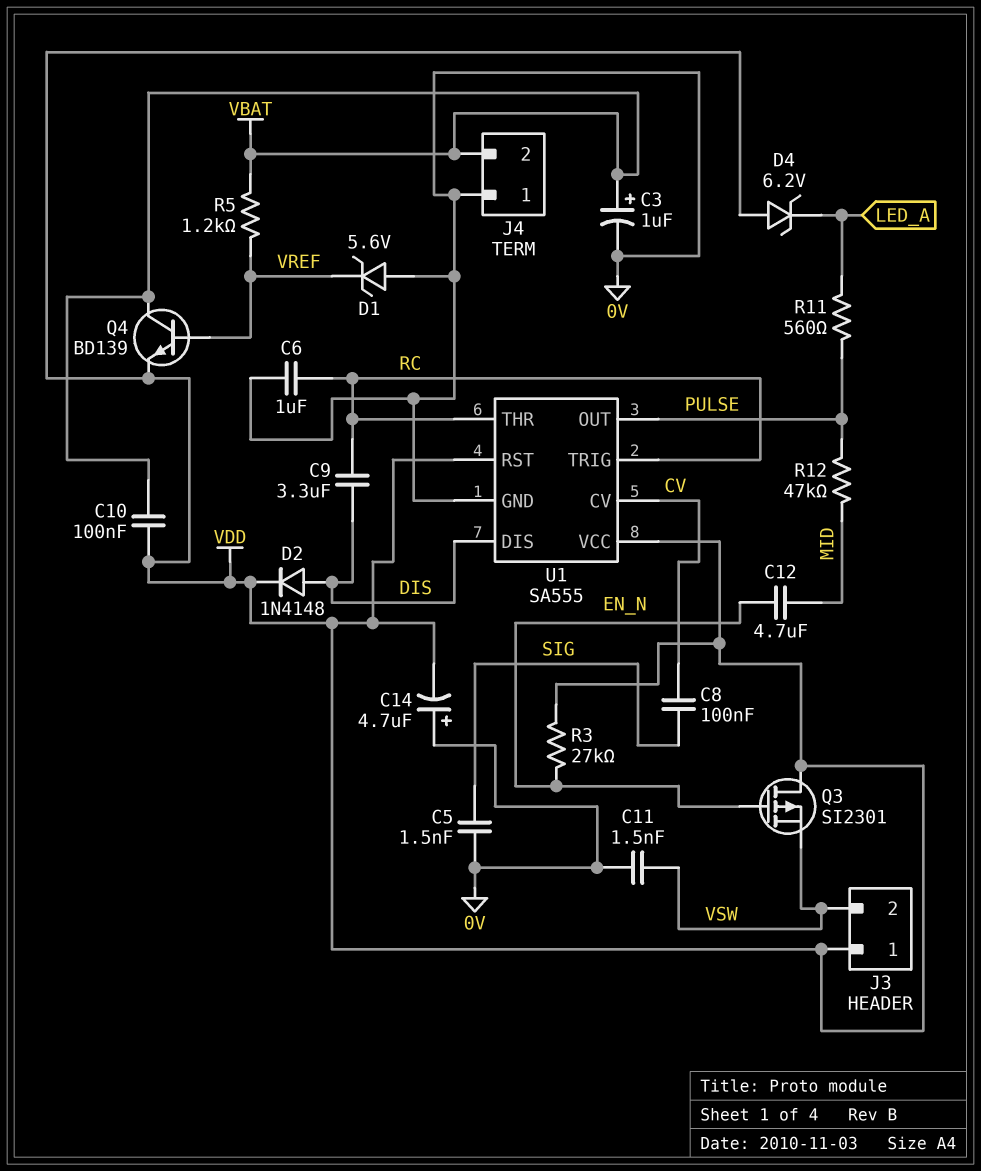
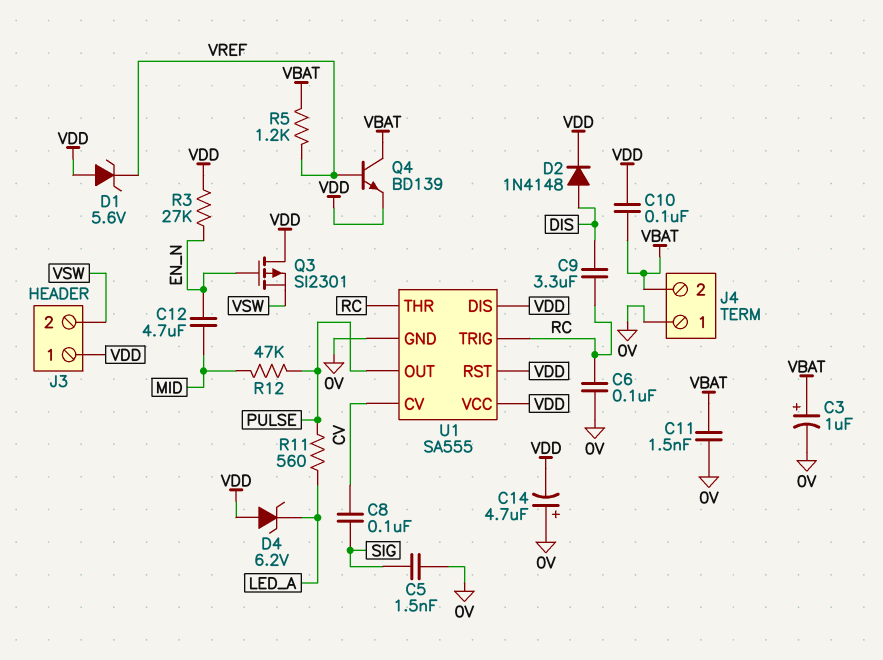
C6: 1uF (0V, RC) -> 100nF (0V, RC)
C11: 1.5nF (0V, VSW) -> 1.5nF (0V, VBAT)
D1: zener 5.6V (A 0V, K VREF) -> zener 5.6V (A VDD, K VREF)
U1 pin DIS: DIS -> VDD

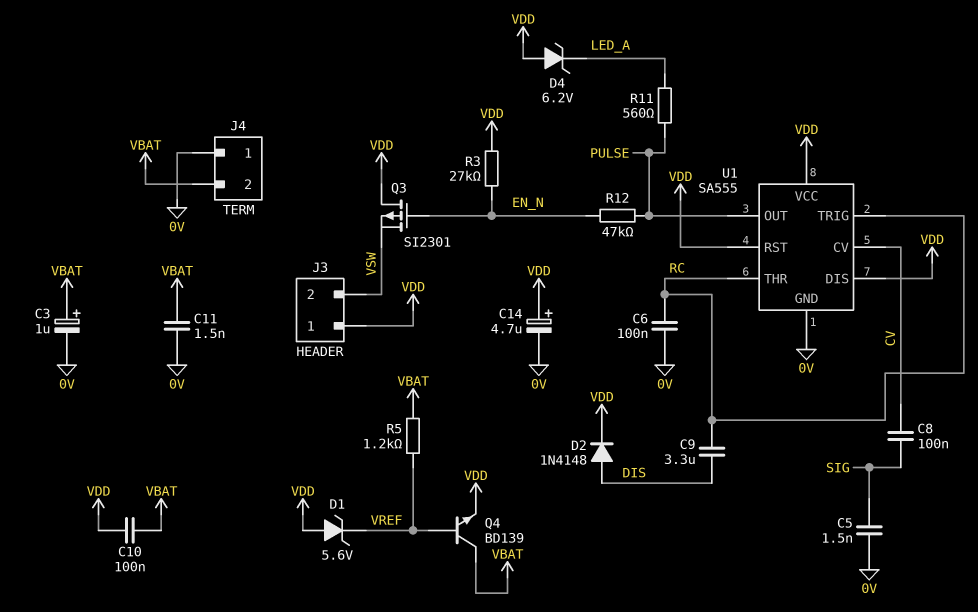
C12: 4.7uF (EN_N, MID) -> none
C14: 4.7uF (plus 0V, minus VDD) -> 4.7uF (plus VDD, minus 0V)
R12: 47k (MID, PULSE) -> 47k (EN_N, PULSE)

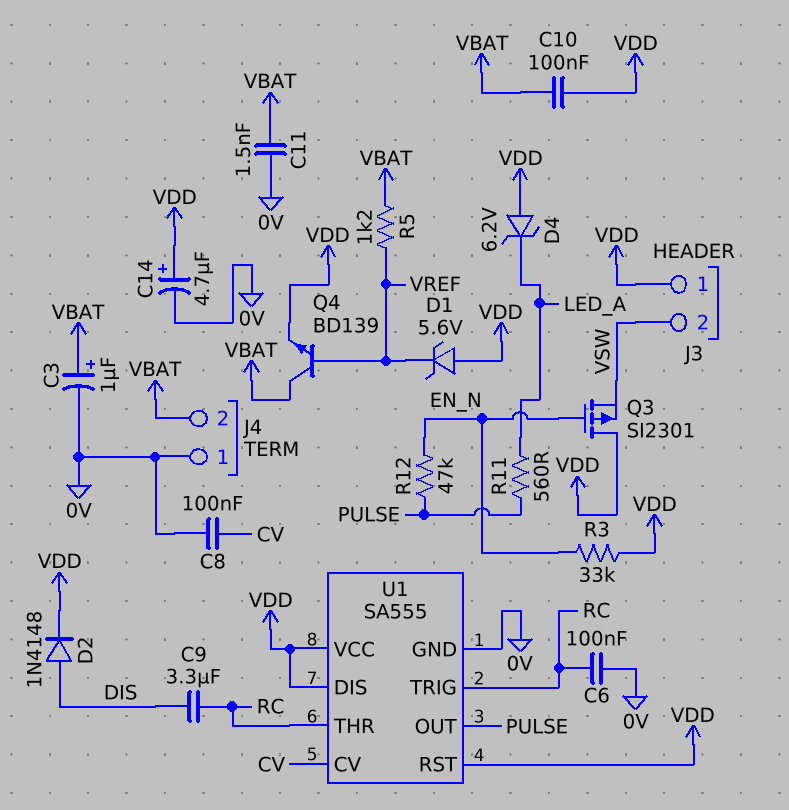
C5: 1.5nF (0V, SIG) -> none
C8: 100nF (CV, SIG) -> 100nF (0V, CV)
R3: 27k (EN_N, VDD) -> 33k (EN_N, VDD)

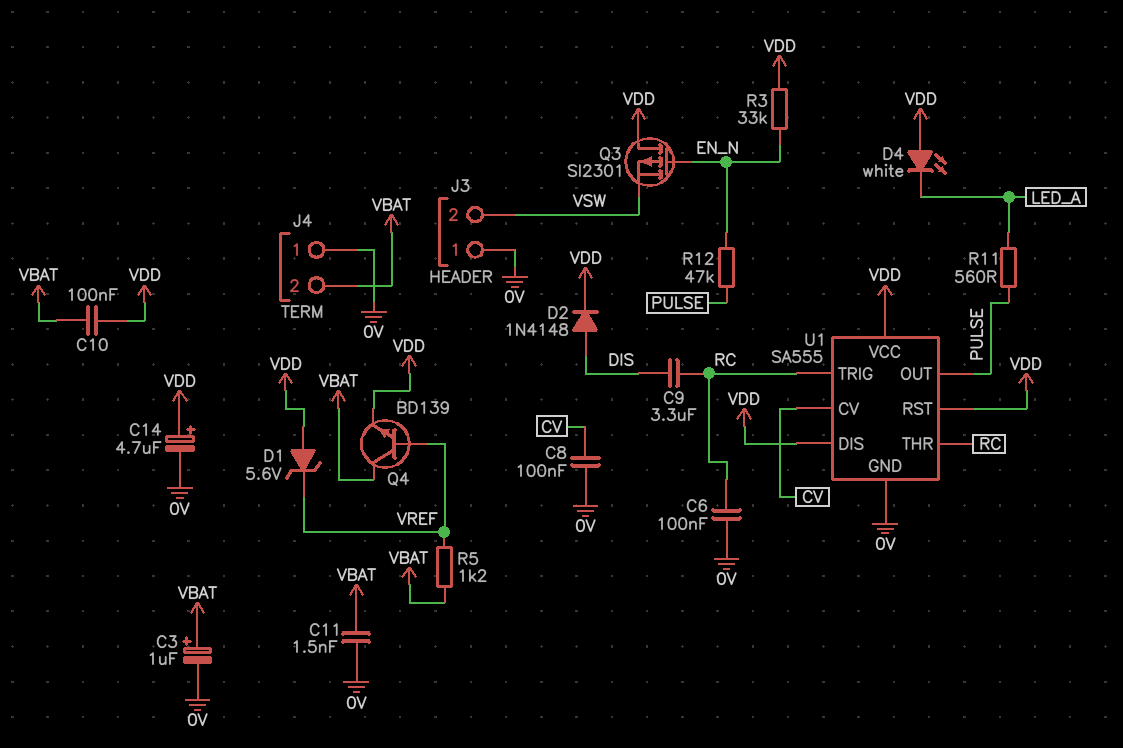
D4: zener 6.2V (A VDD, K LED_A) -> LED white (A VDD, K LED_A)
J3 pin 1: VDD -> 0V

